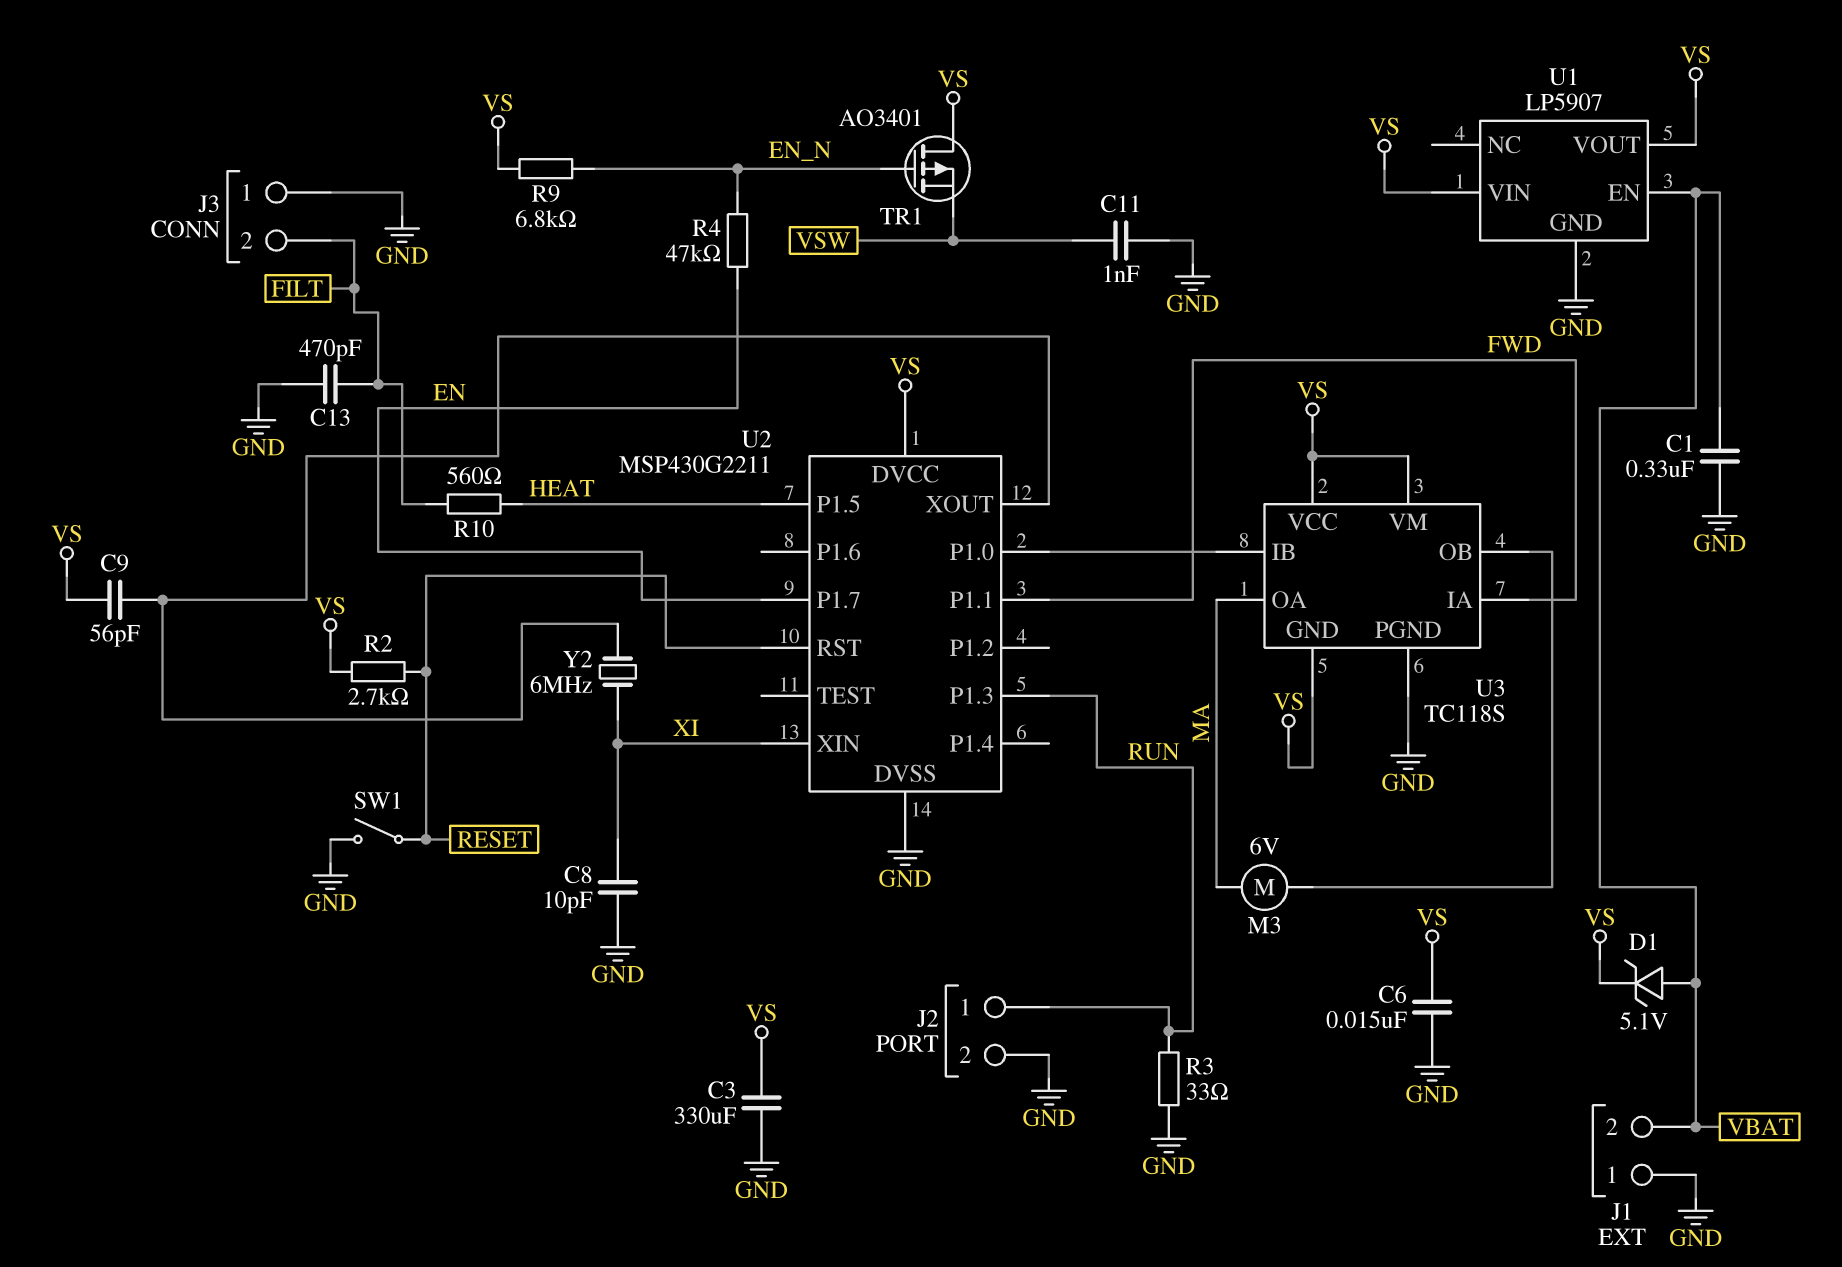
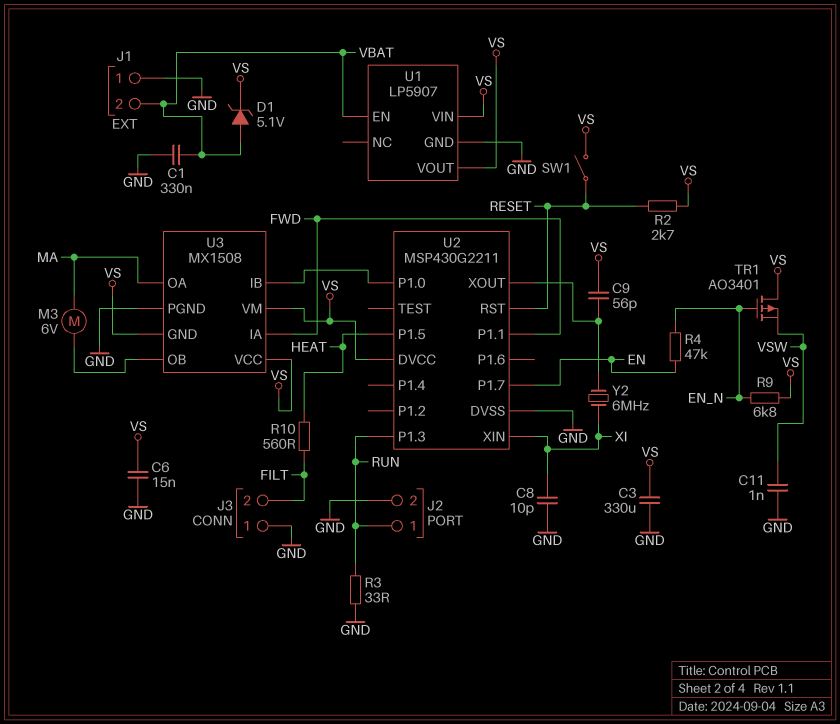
C13: 470pF (FILT, GND) -> none
SW1: switch (GND, RESET) -> switch (RESET, VS)
U3: TC118S -> MX1508

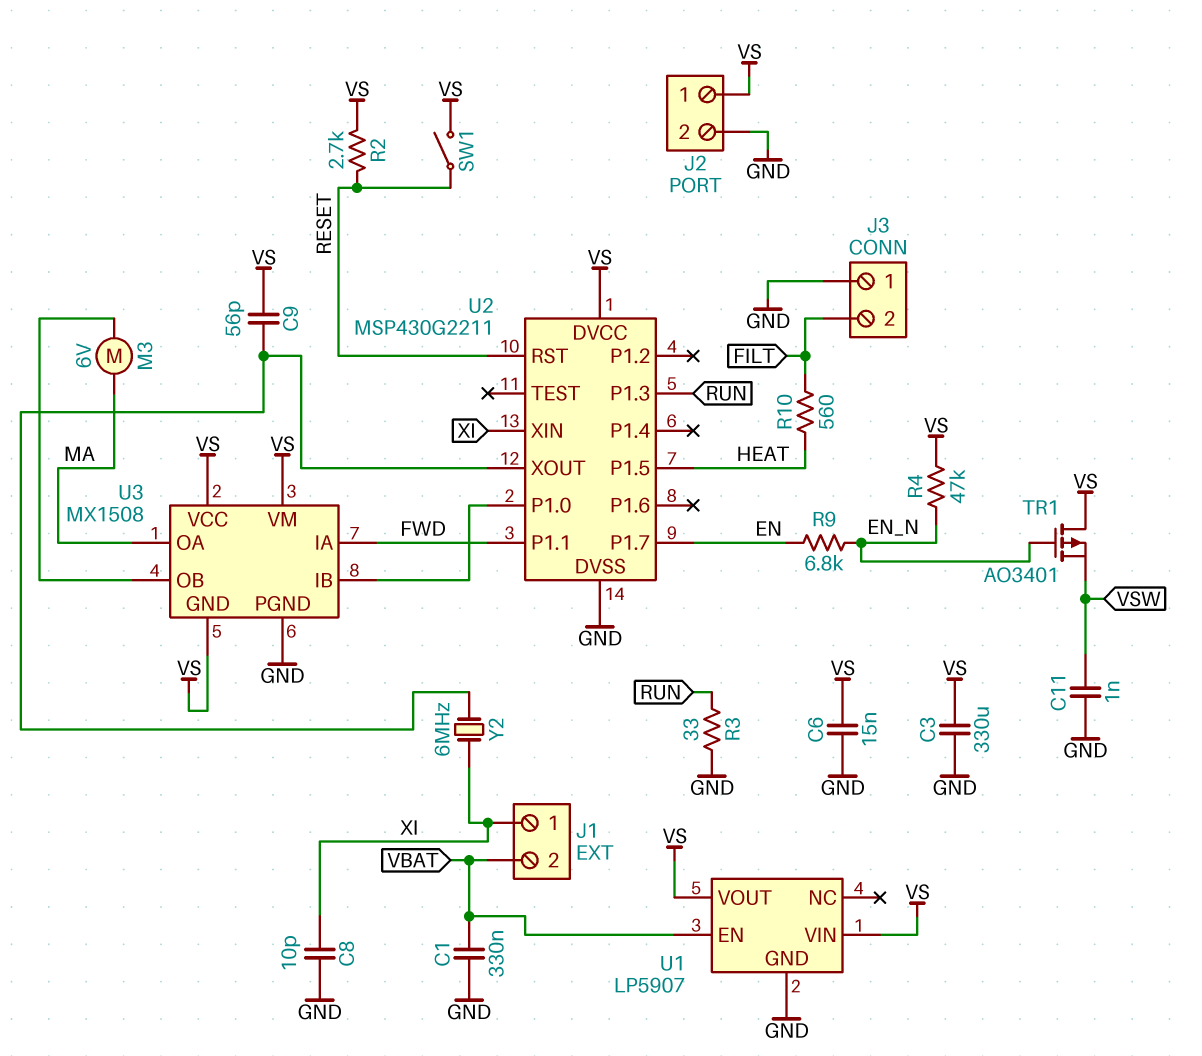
D1: zener 5.1V (A VBAT, K VS) -> none
J1 pin 1: GND -> XI
J2 pin 1: RUN -> VS
R4: 47k (EN, EN_N) -> 47k (EN_N, VS)
R9: 6.8k (EN_N, VS) -> 6.8k (EN, EN_N)

